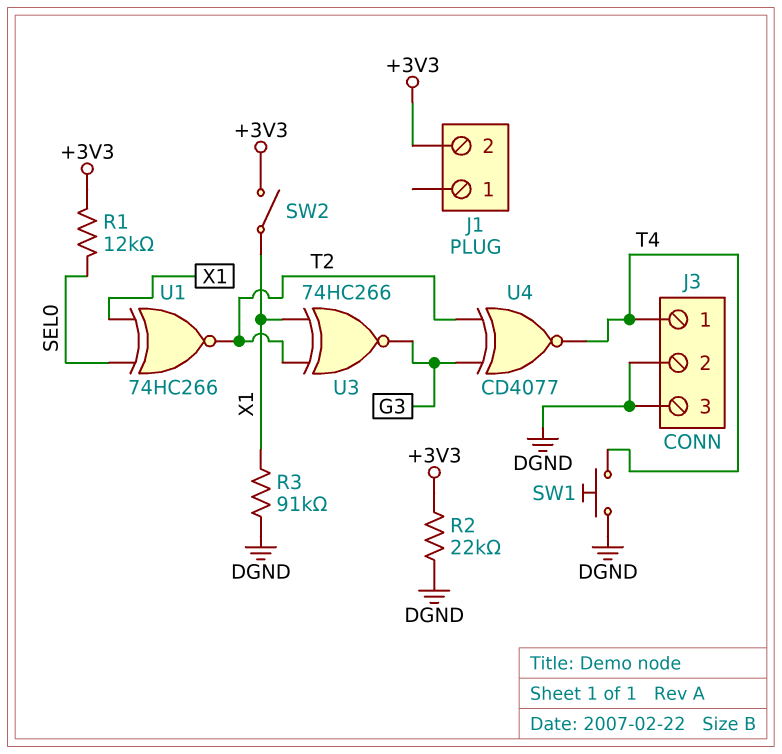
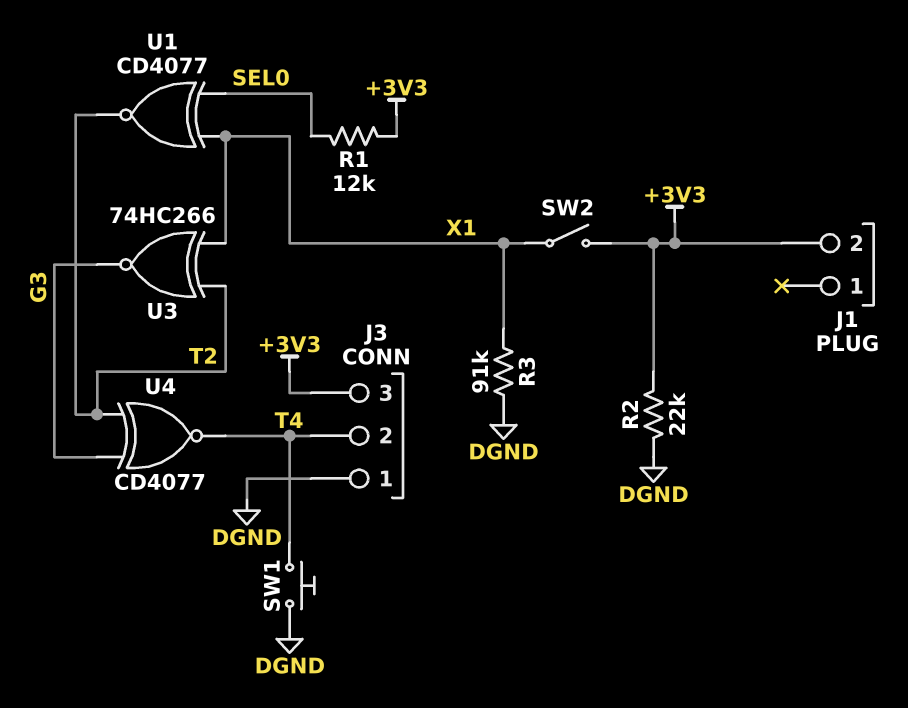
J3 pin 1: T4 -> DGND
J3 pin 2: DGND -> T4
J3 pin 3: DGND -> +3V3
U1: XNOR 74HC266 (in SEL0, in X1, out T2) -> XNOR CD4077 (in SEL0, in X1, out T2)

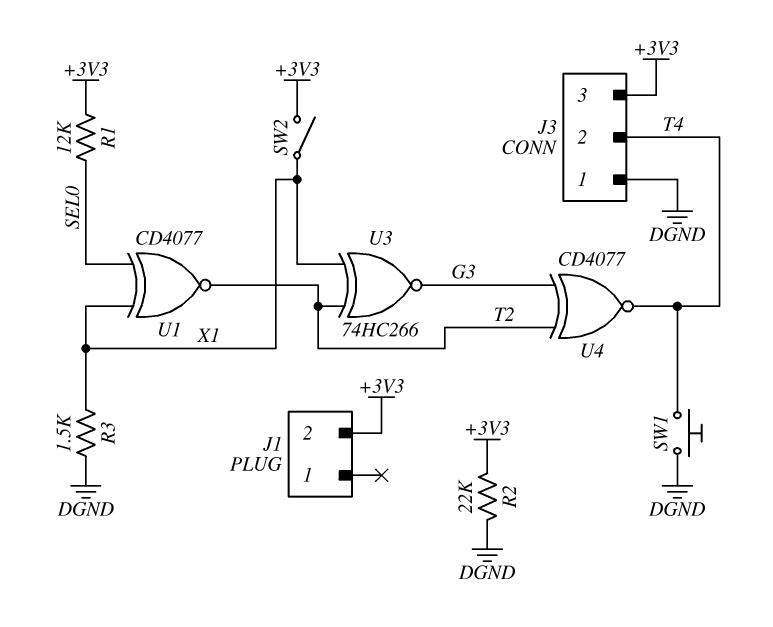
R3: 91k (DGND, X1) -> 1.5k (DGND, X1)

